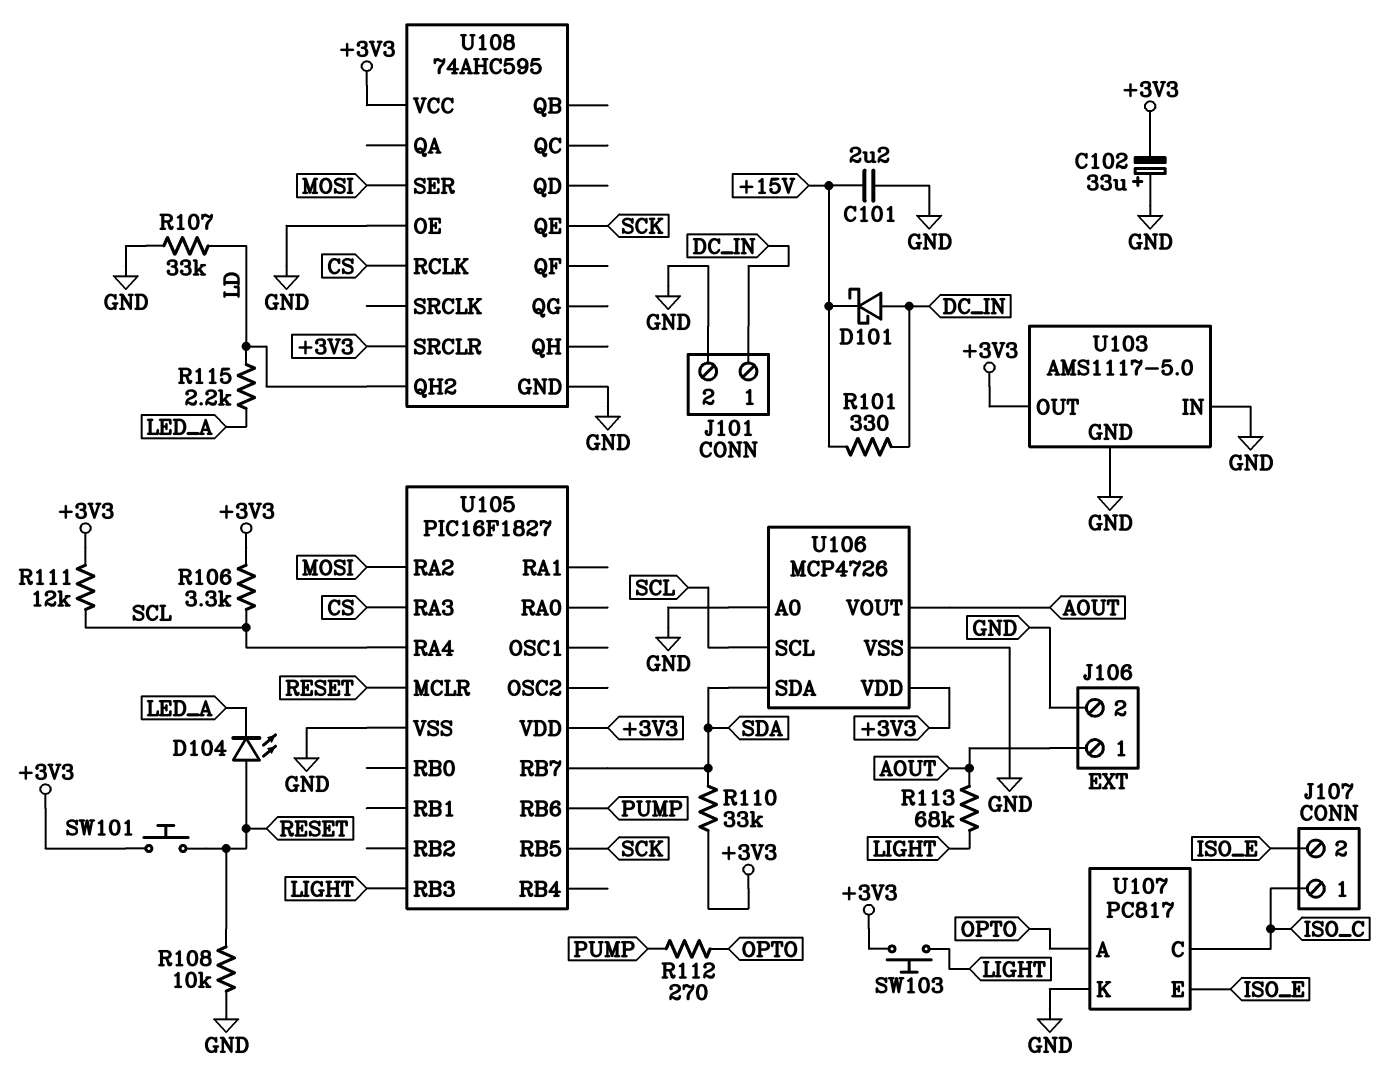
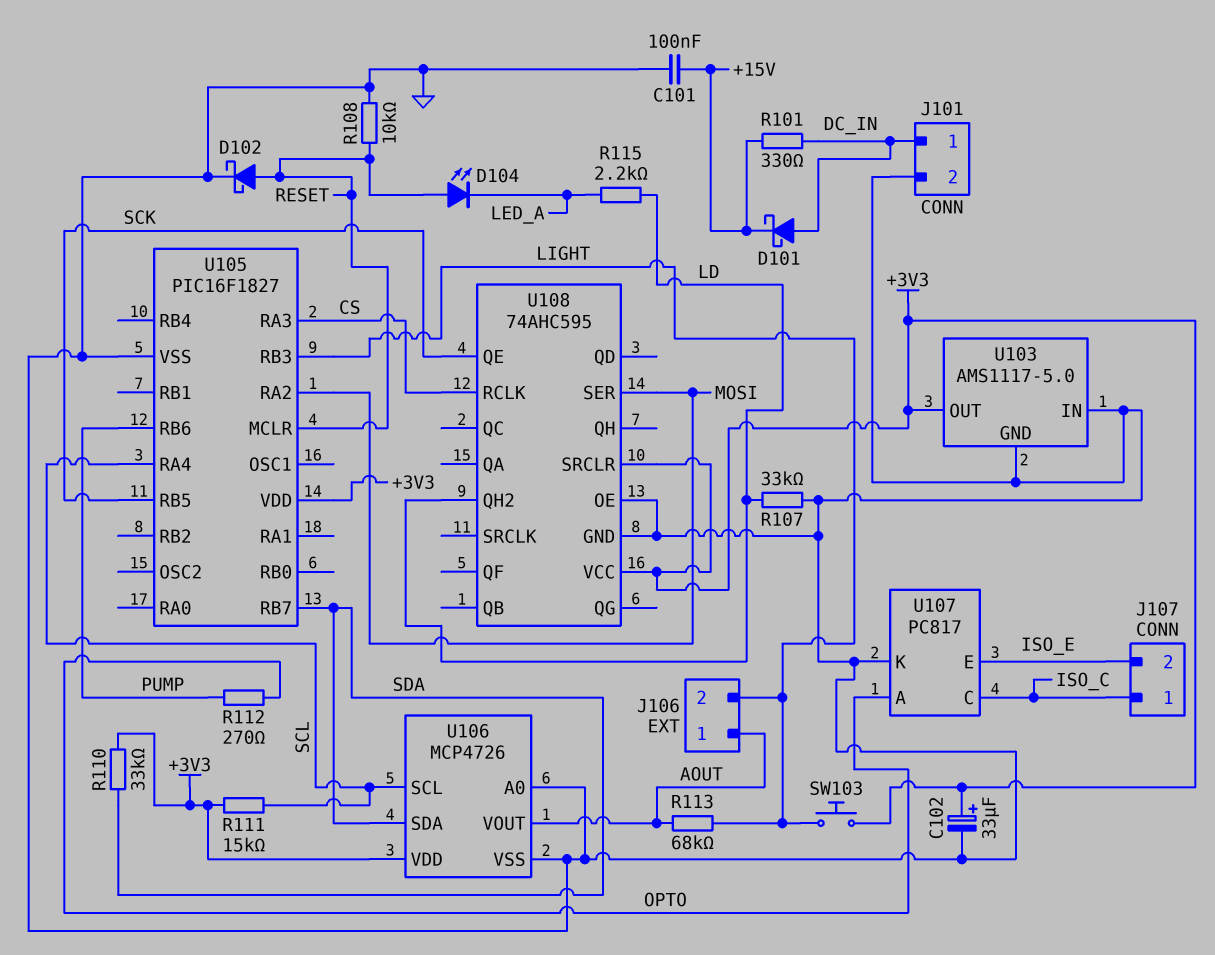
C101: 2.2uF (+15V, GND) -> 100nF (+15V, GND)
C102: 33uF (plus GND, minus +3V3) -> 33uF (plus +3V3, minus GND)
D102: none -> schottky (A RESET, K GND)
J106 pin 2: GND -> LIGHT
R106: 3.3k (+3V3, SCL) -> none
R111: 12k (+3V3, SCL) -> 15k (+3V3, SCL)
SW101: button (+3V3, RESET) -> none

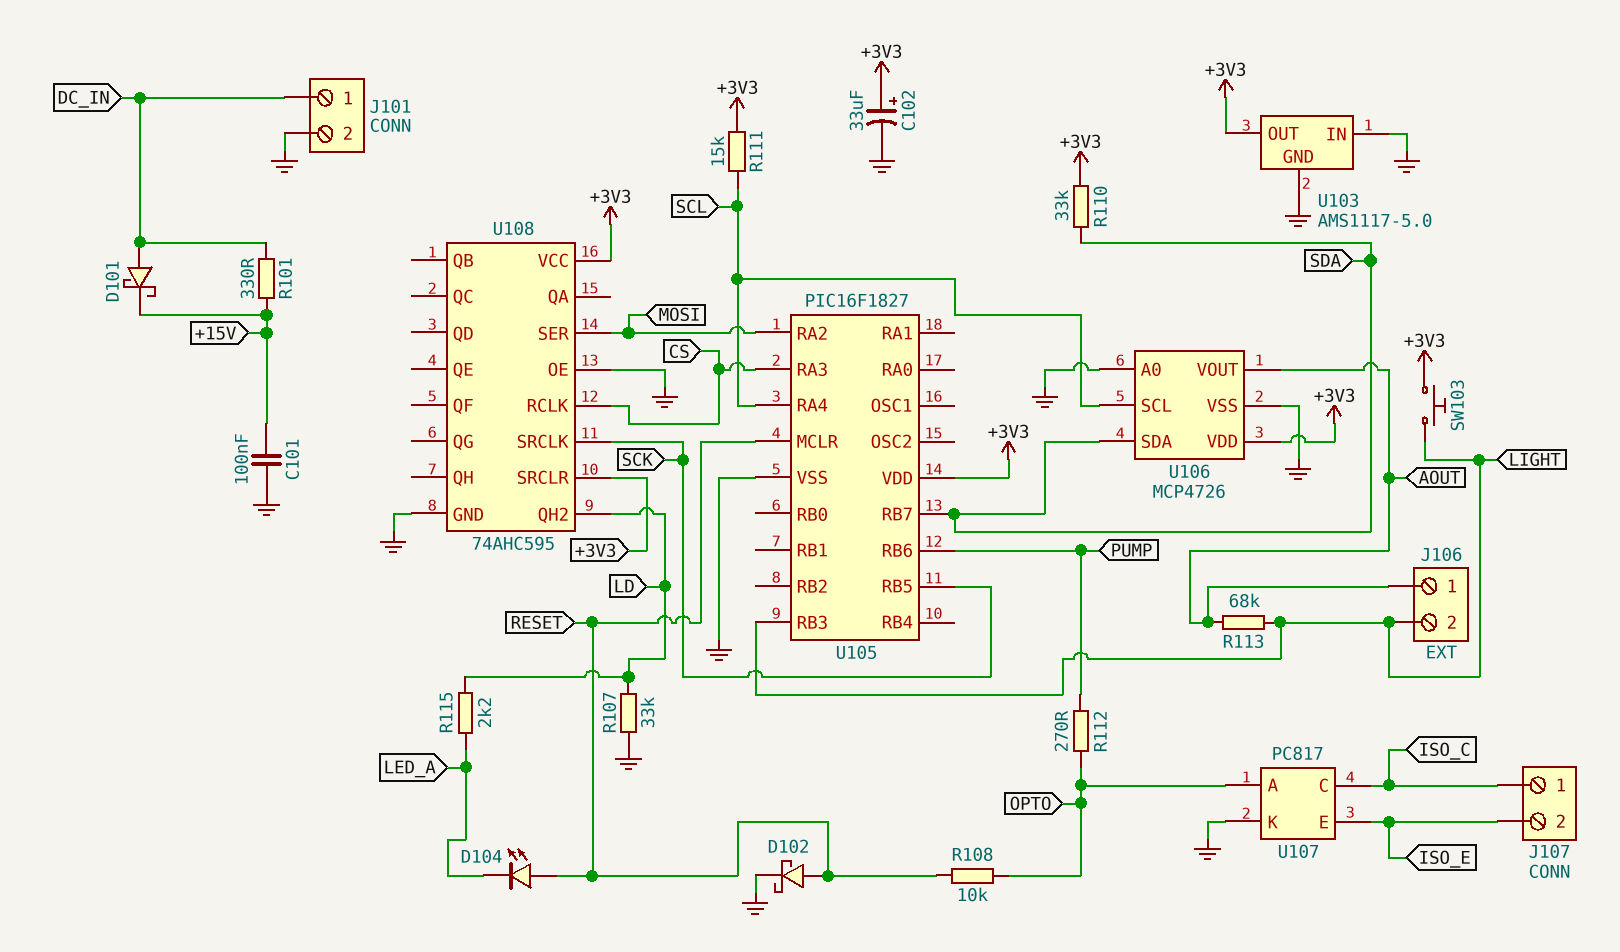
R108: 10k (GND, RESET) -> 10k (OPTO, RESET)
U108 pin QE: SCK -> none
U108 pin SRCLK: none -> SCK

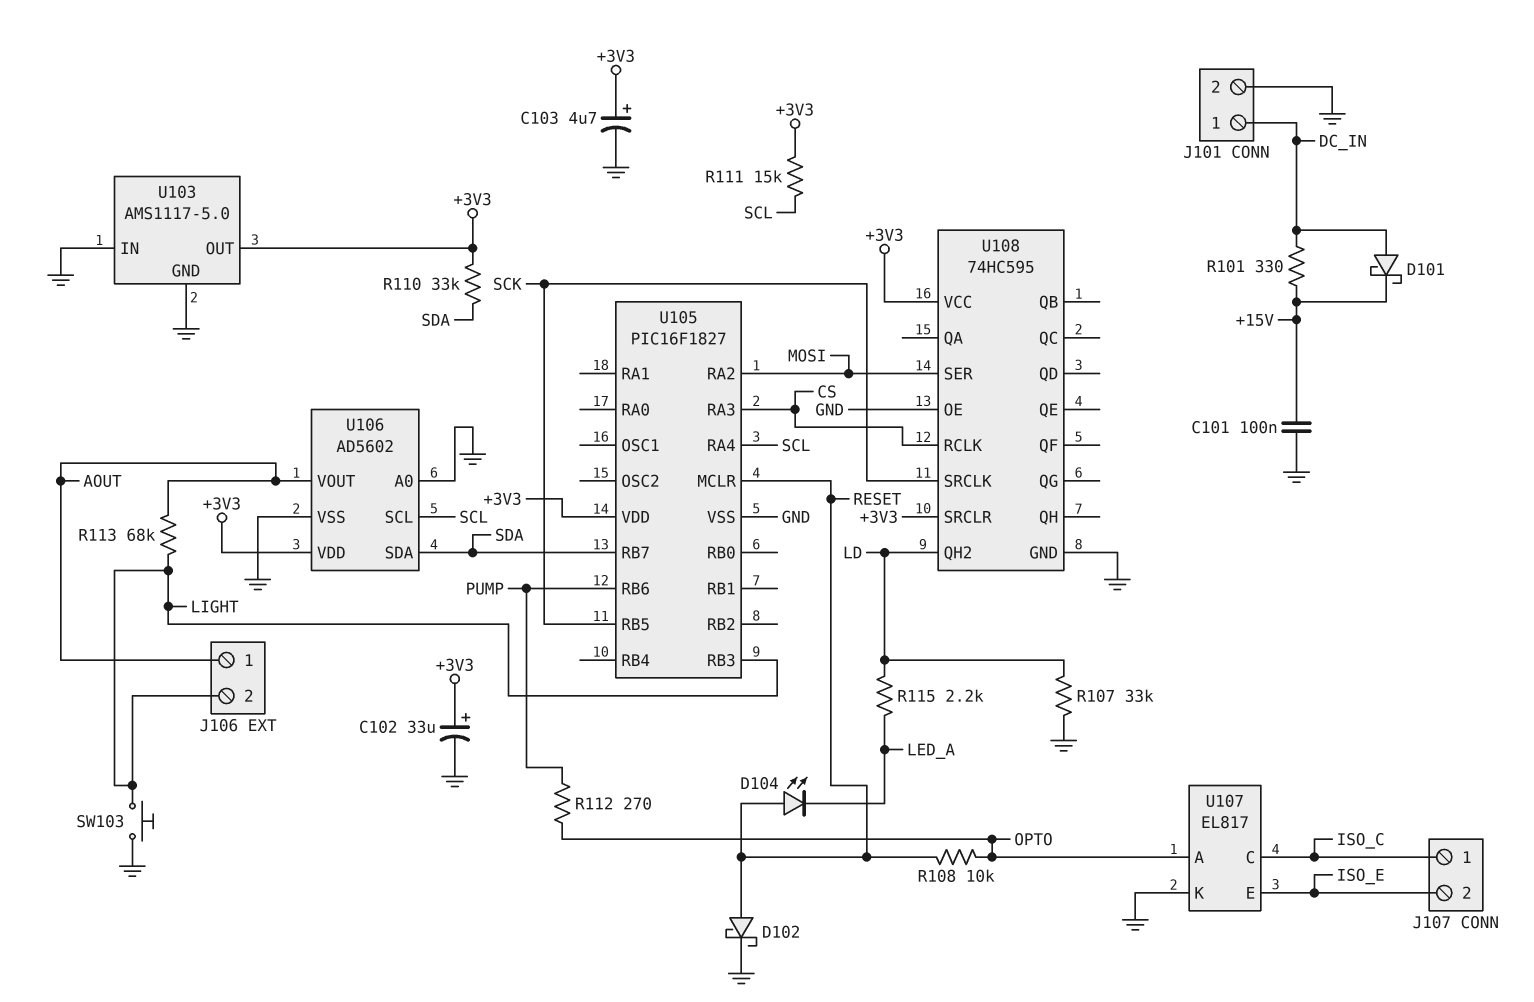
C103: none -> 4.7uF (plus +3V3, minus GND)
SW103: button (+3V3, LIGHT) -> button (GND, LIGHT)
U106: MCP4726 -> AD5602
U107: PC817 -> EL817
U108: 74AHC595 -> 74HC595

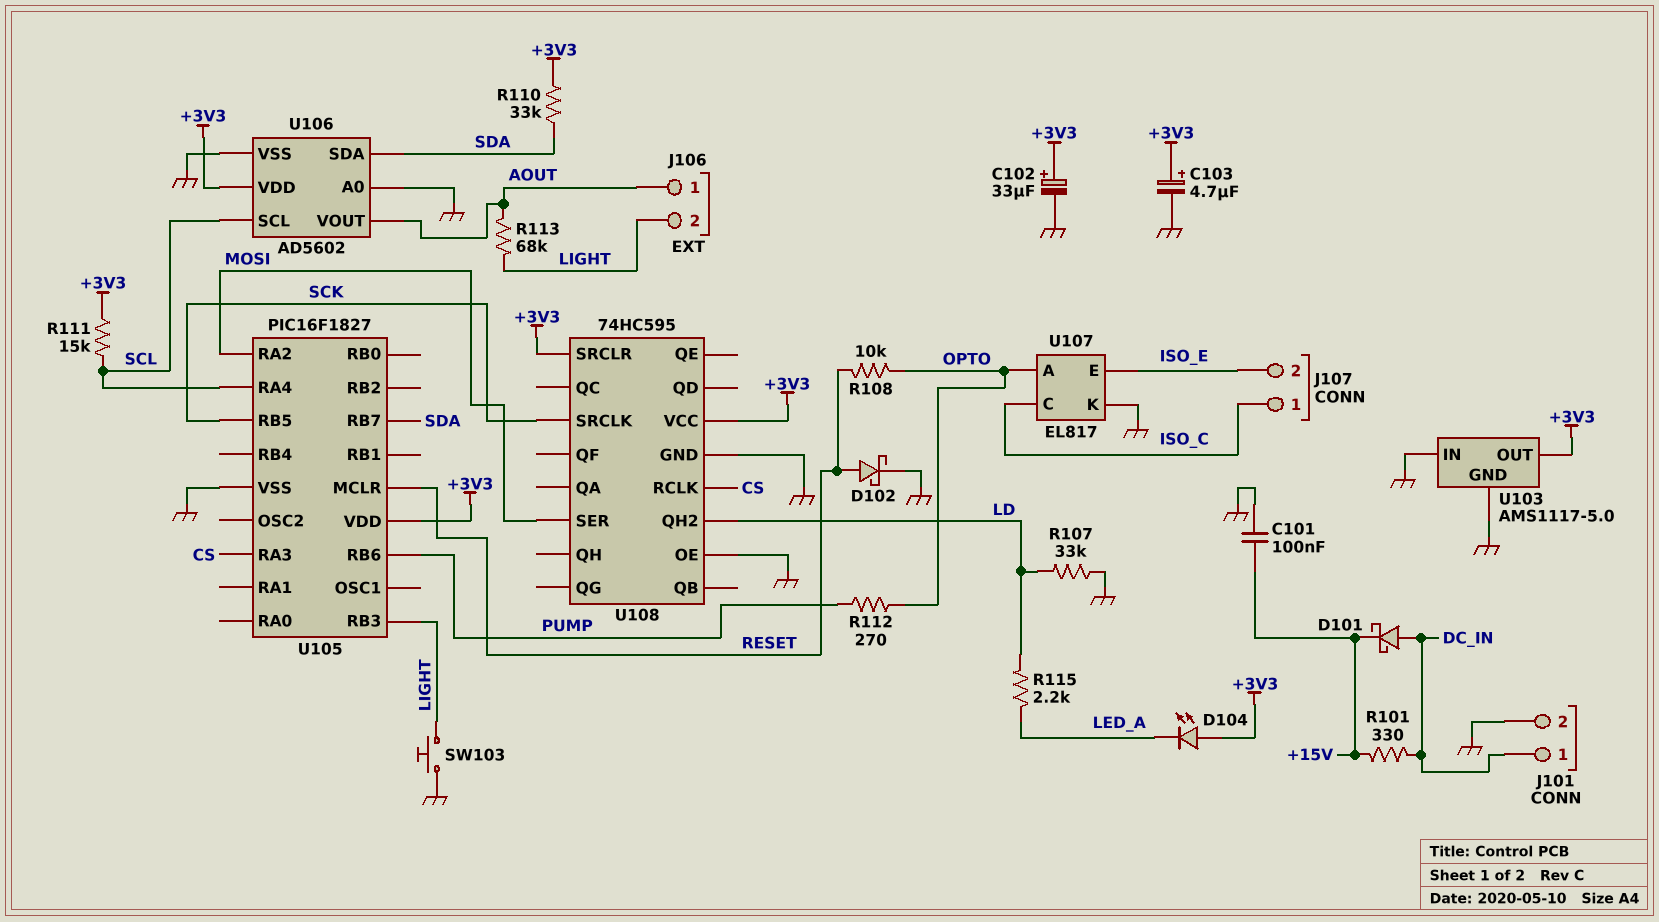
D104: LED (A RESET, K LED_A) -> LED (A +3V3, K LED_A)

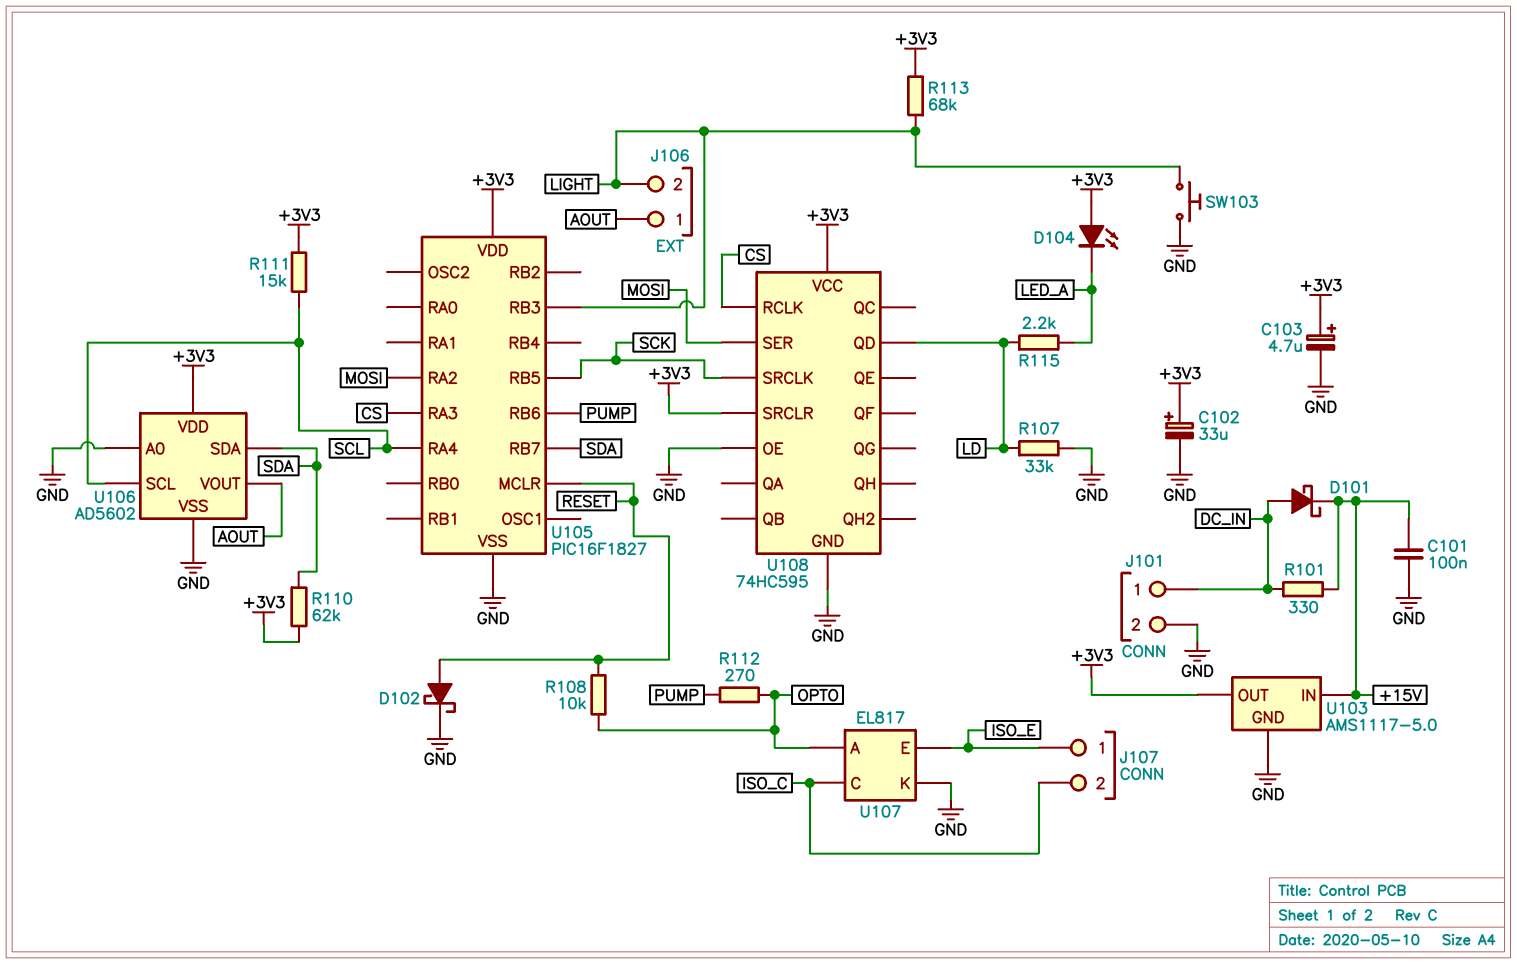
J107 pin 1: ISO_C -> ISO_E
J107 pin 2: ISO_E -> ISO_C
R110: 33k (+3V3, SDA) -> 62k (+3V3, SDA)
R113: 68k (AOUT, LIGHT) -> 68k (+3V3, LIGHT)
U103 pin IN: GND -> +15V
U108 pin QD: none -> LD
U108 pin QH2: LD -> none

